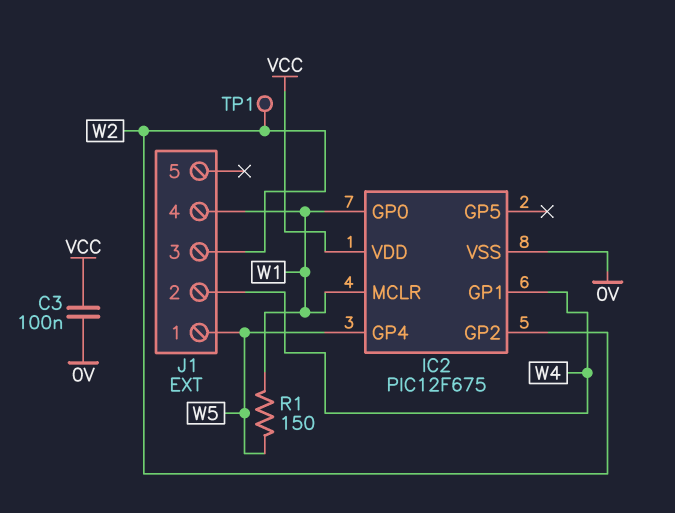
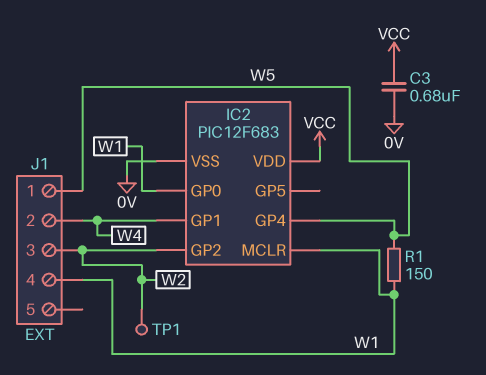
C3: 100nF (0V, VCC) -> 680nF (0V, VCC)
IC2: PIC12F675 -> PIC12F683

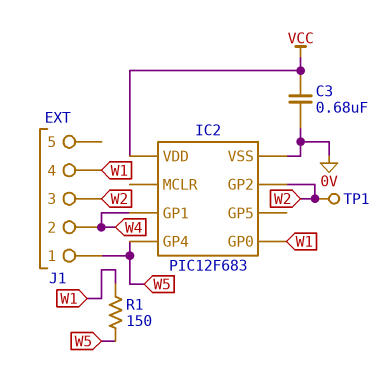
IC2 pin MCLR: W1 -> none

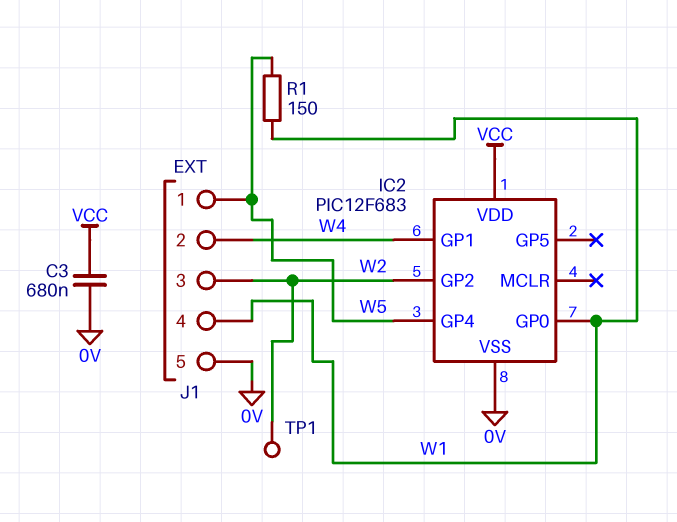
J1 pin 5: none -> 0V

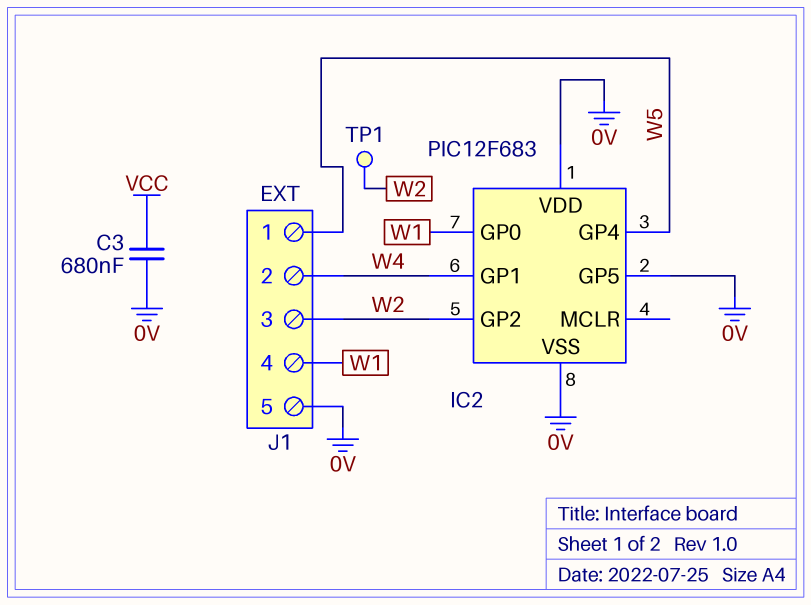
IC2 pin GP5: none -> 0V
IC2 pin VDD: VCC -> 0V
R1: 150 (W1, W5) -> none

